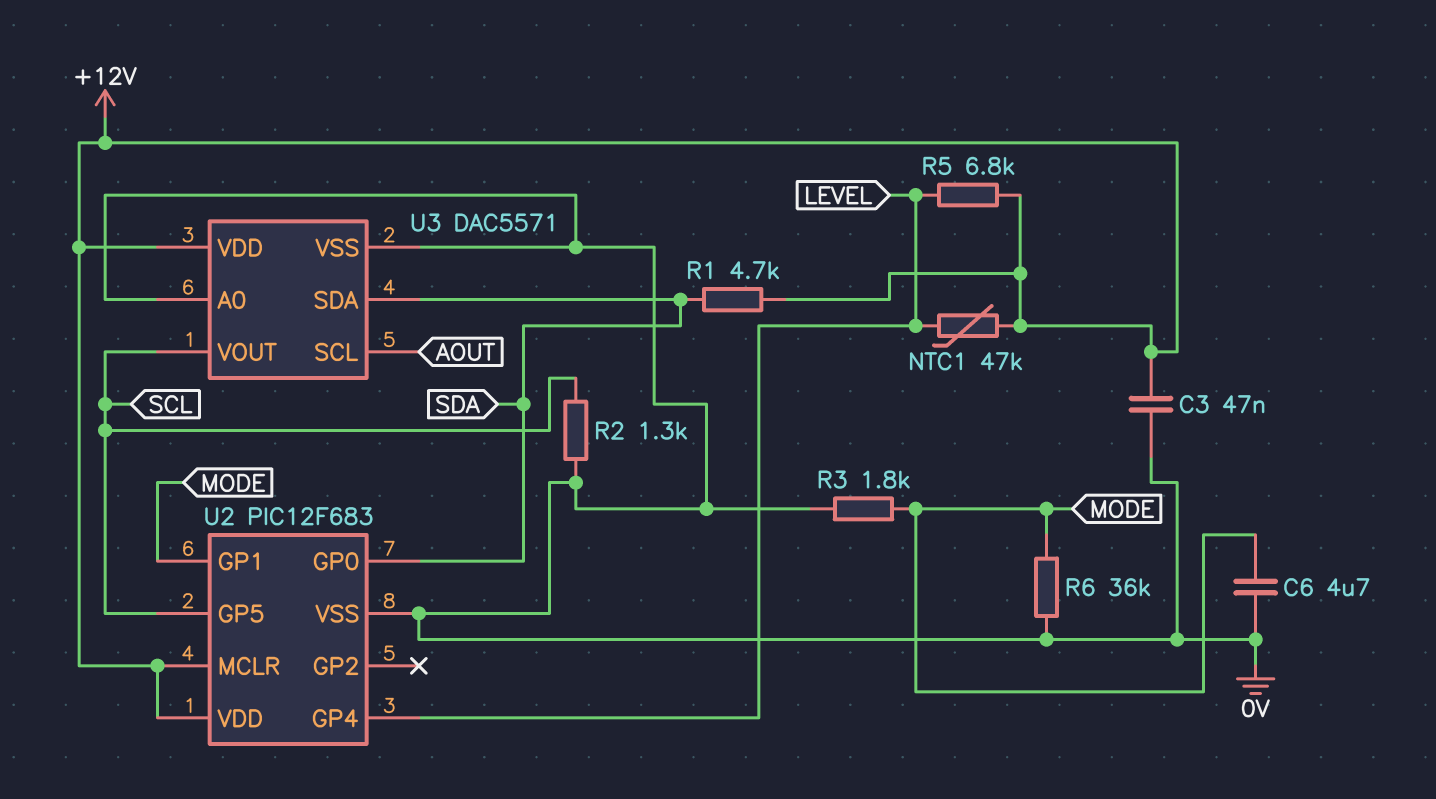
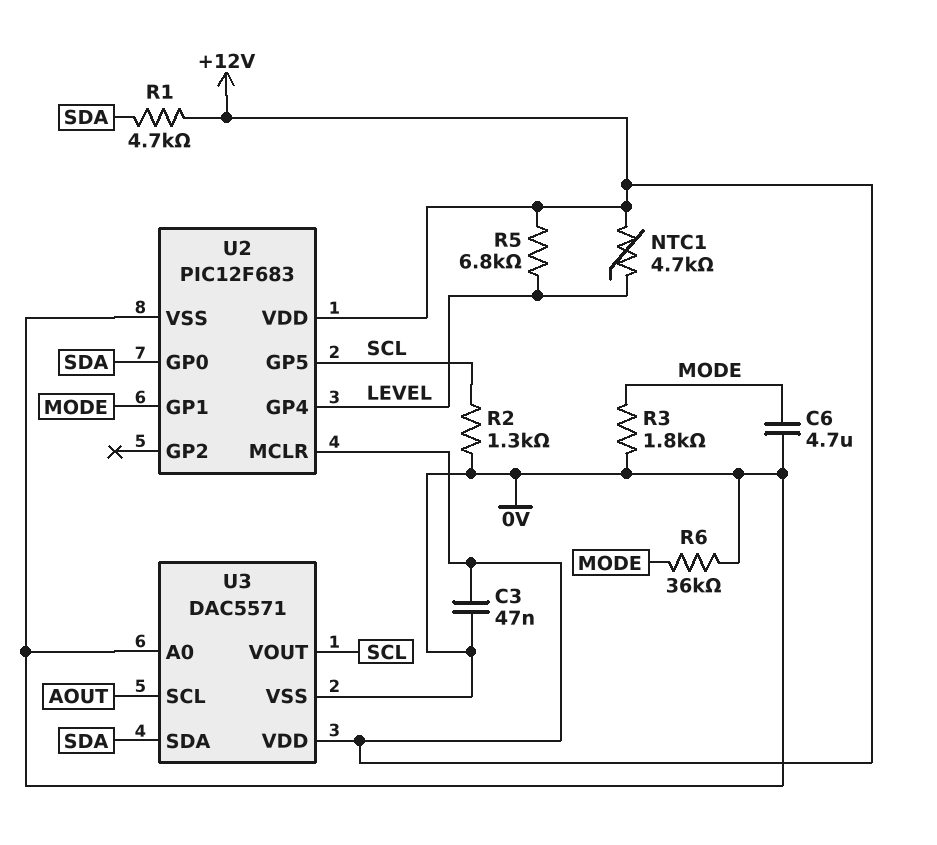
NTC1: 47k (+12V, LEVEL) -> 4.7k (+12V, LEVEL)

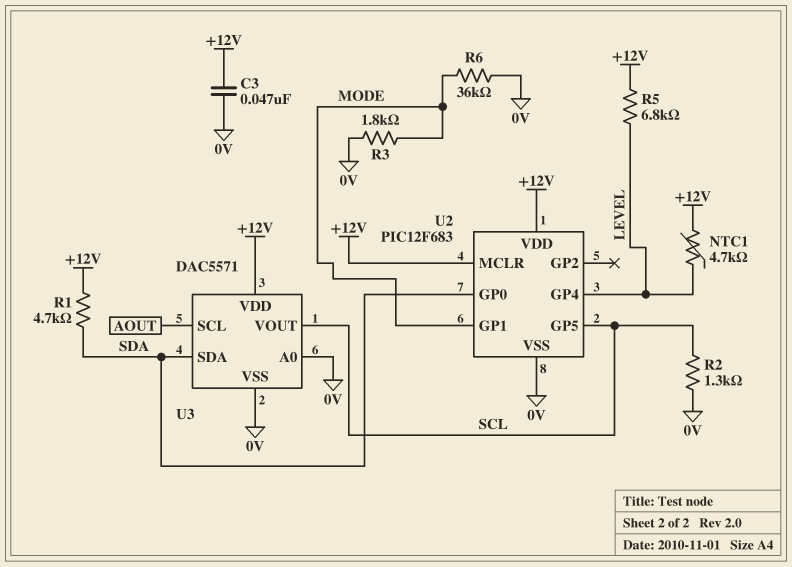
C6: 4.7uF (0V, MODE) -> none

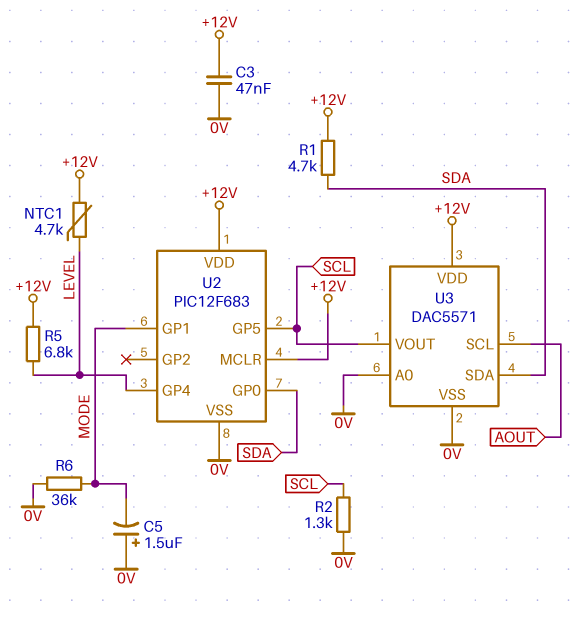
C5: none -> 1.5uF (plus 0V, minus MODE)
R3: 1.8k (0V, MODE) -> none

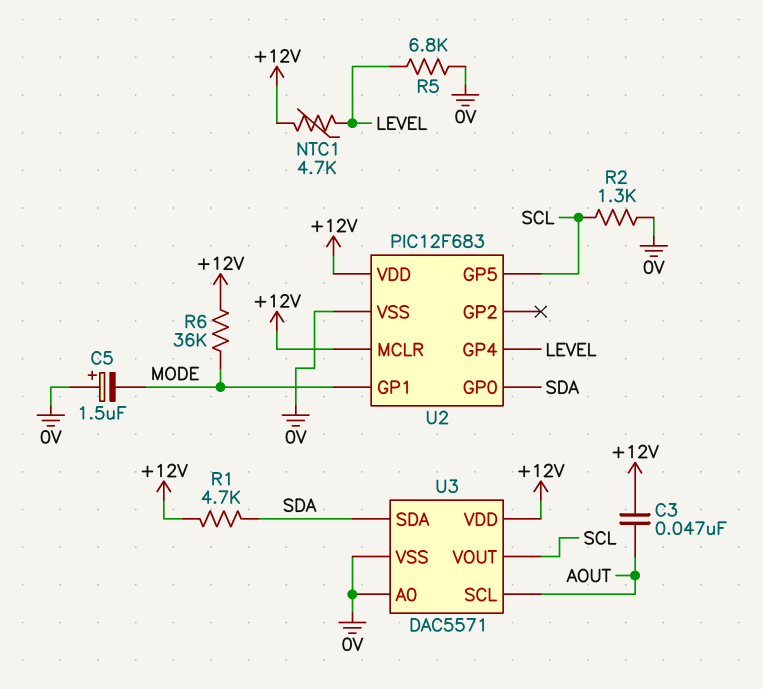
C3: 47nF (+12V, 0V) -> 47nF (+12V, AOUT)
R5: 6.8k (+12V, LEVEL) -> 6.8k (0V, LEVEL)
R6: 36k (0V, MODE) -> 36k (+12V, MODE)

